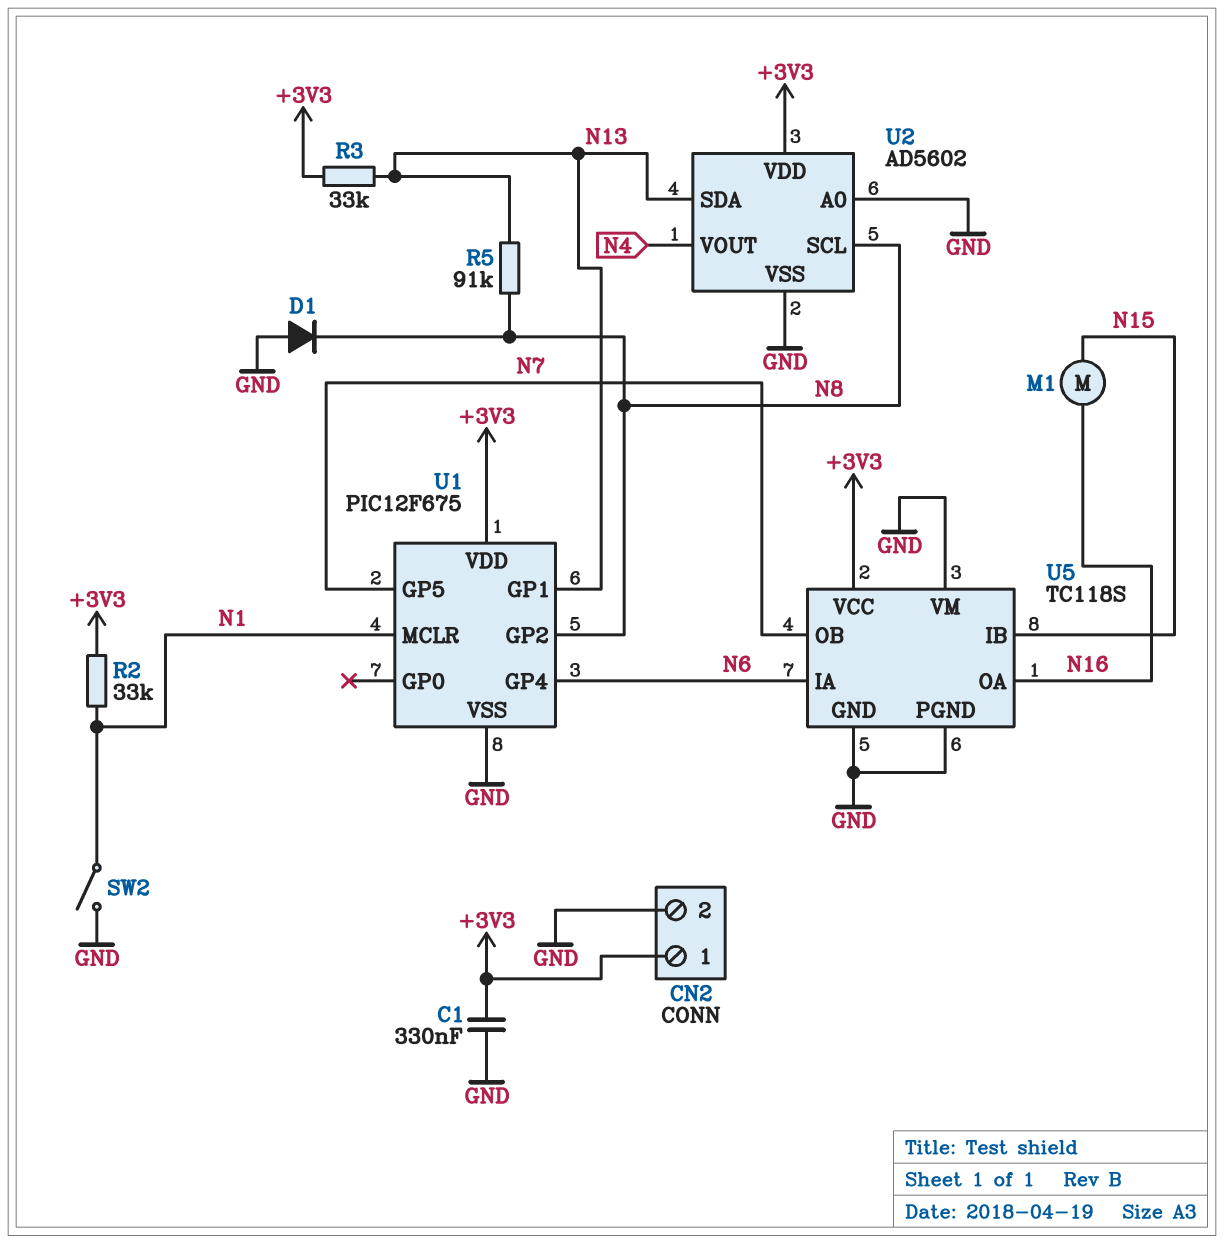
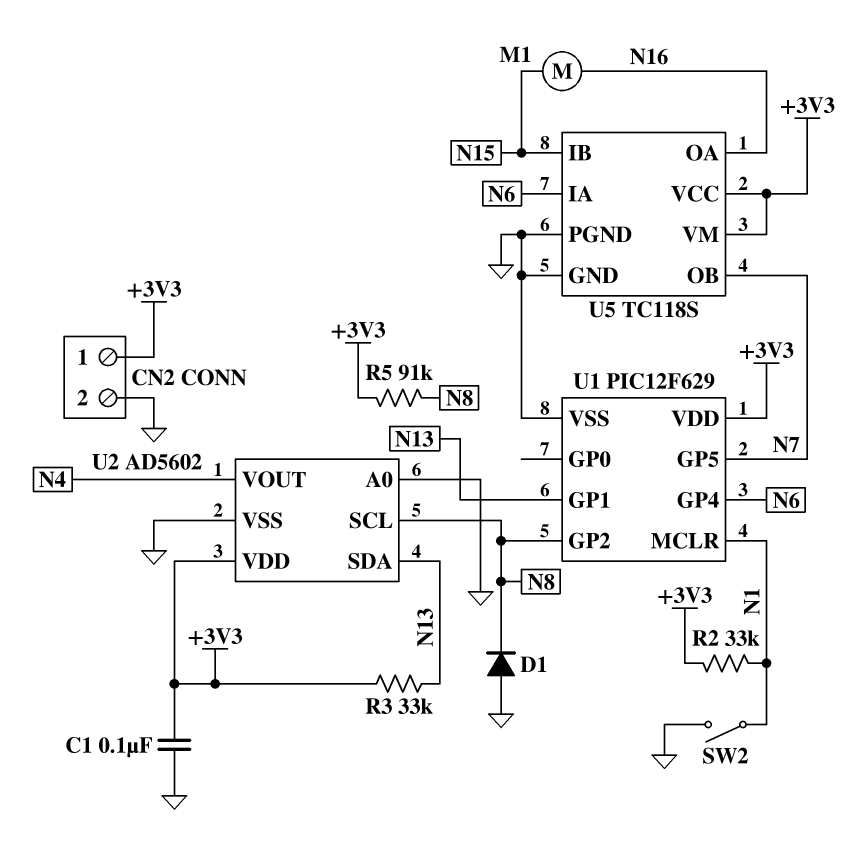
C1: 330nF (+3V3, GND) -> 100nF (+3V3, GND)
R5: 91k (N8, N13) -> 91k (+3V3, N8)
U1: PIC12F675 -> PIC12F629
U5 pin VM: GND -> +3V3

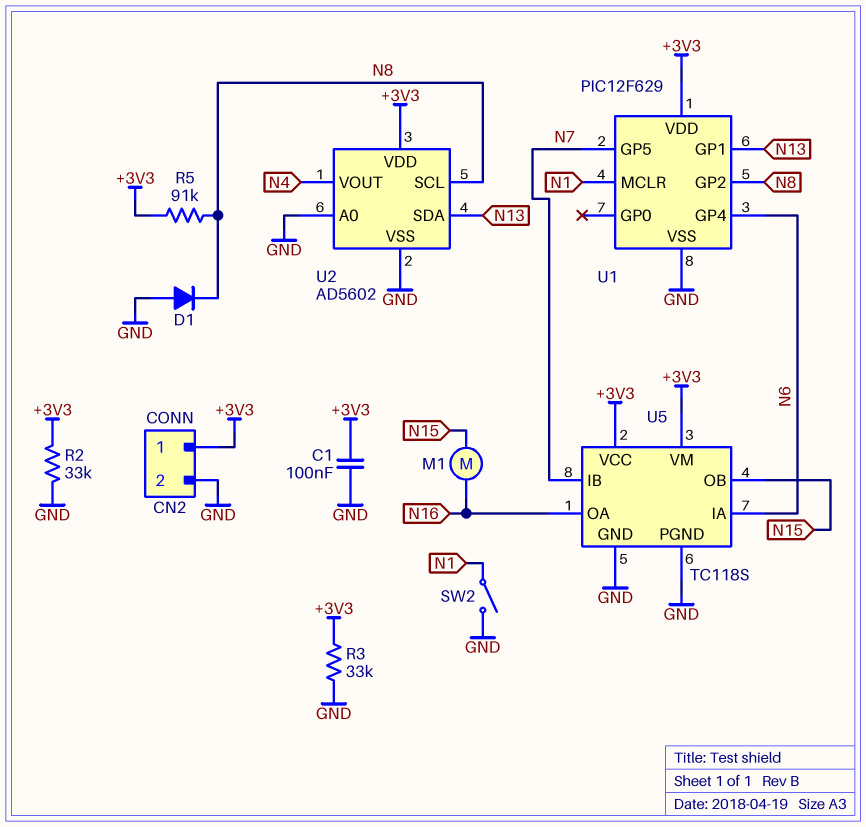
R2: 33k (+3V3, N1) -> 33k (+3V3, GND)
R3: 33k (+3V3, N13) -> 33k (+3V3, GND)
U5 pin IB: N15 -> N7
U5 pin OB: N7 -> N15

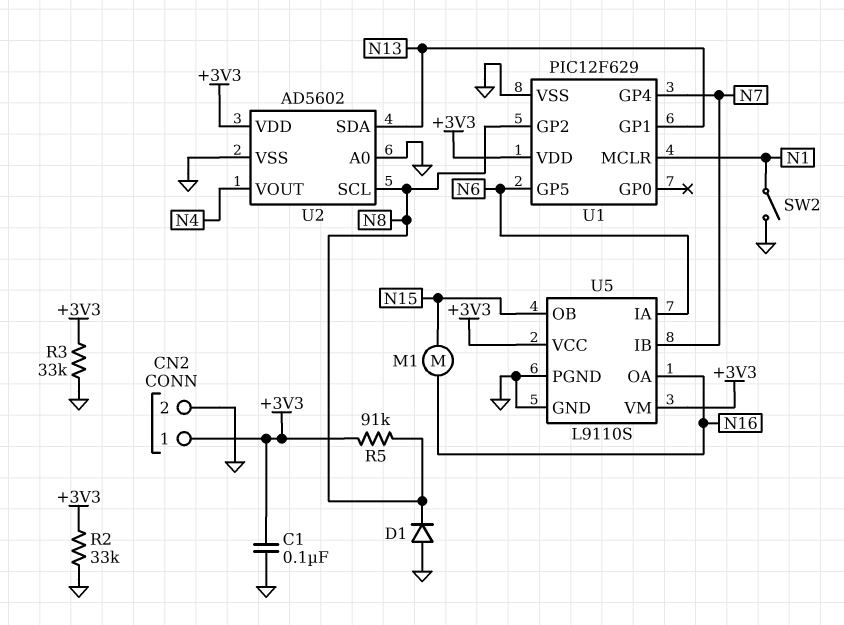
U1 pin GP4: N6 -> N7
U1 pin GP5: N7 -> N6
U5: TC118S -> L9110S

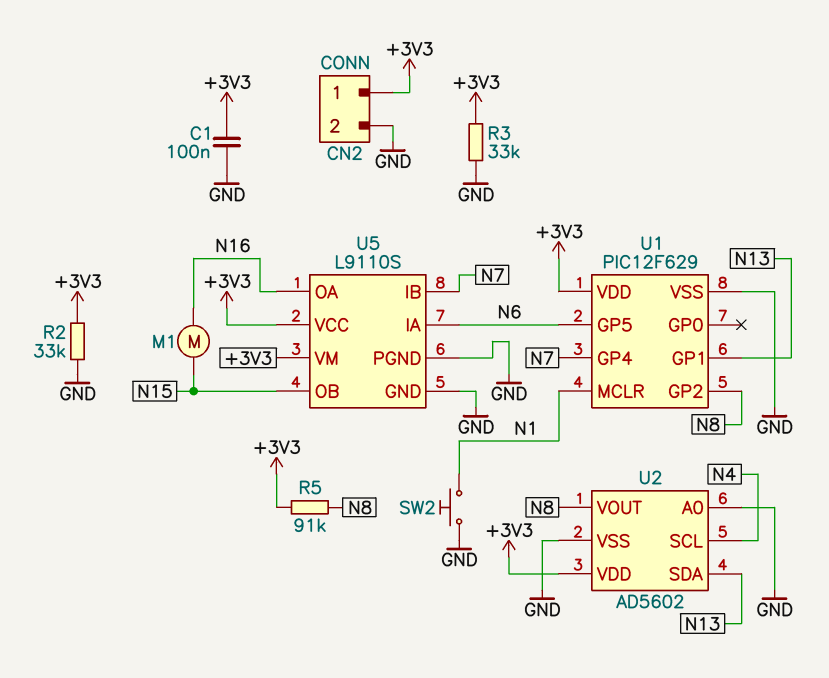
D1: diode (A GND, K N8) -> none
SW2: switch (GND, N1) -> button (GND, N1)
U2 pin SCL: N8 -> N4
U2 pin VOUT: N4 -> N8

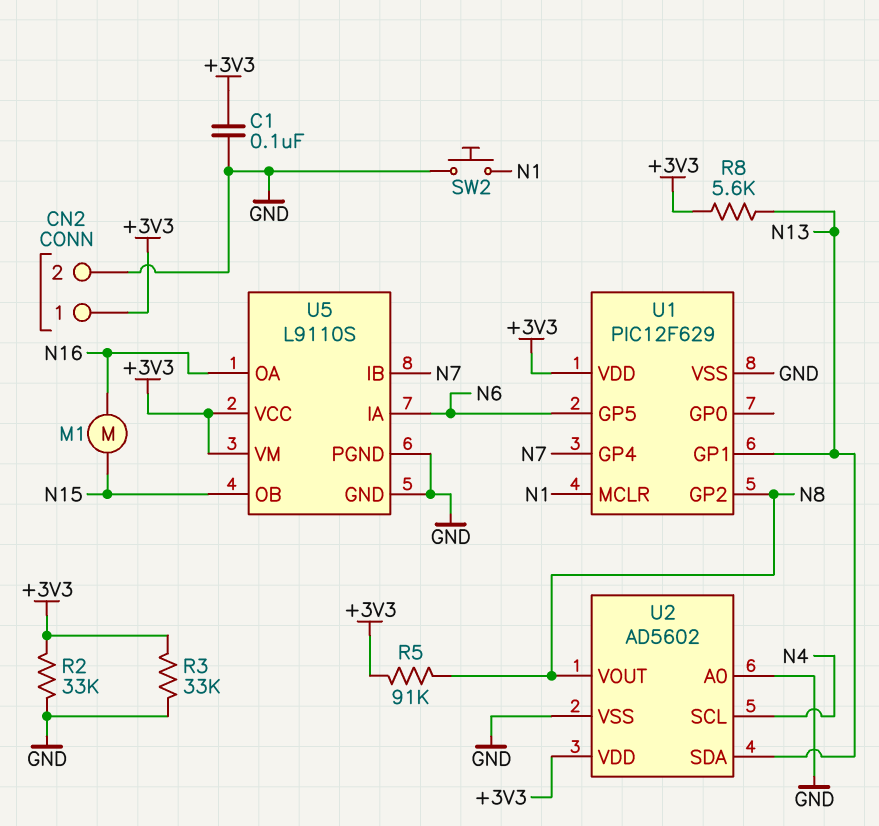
R8: none -> 5.6k (+3V3, N13)

